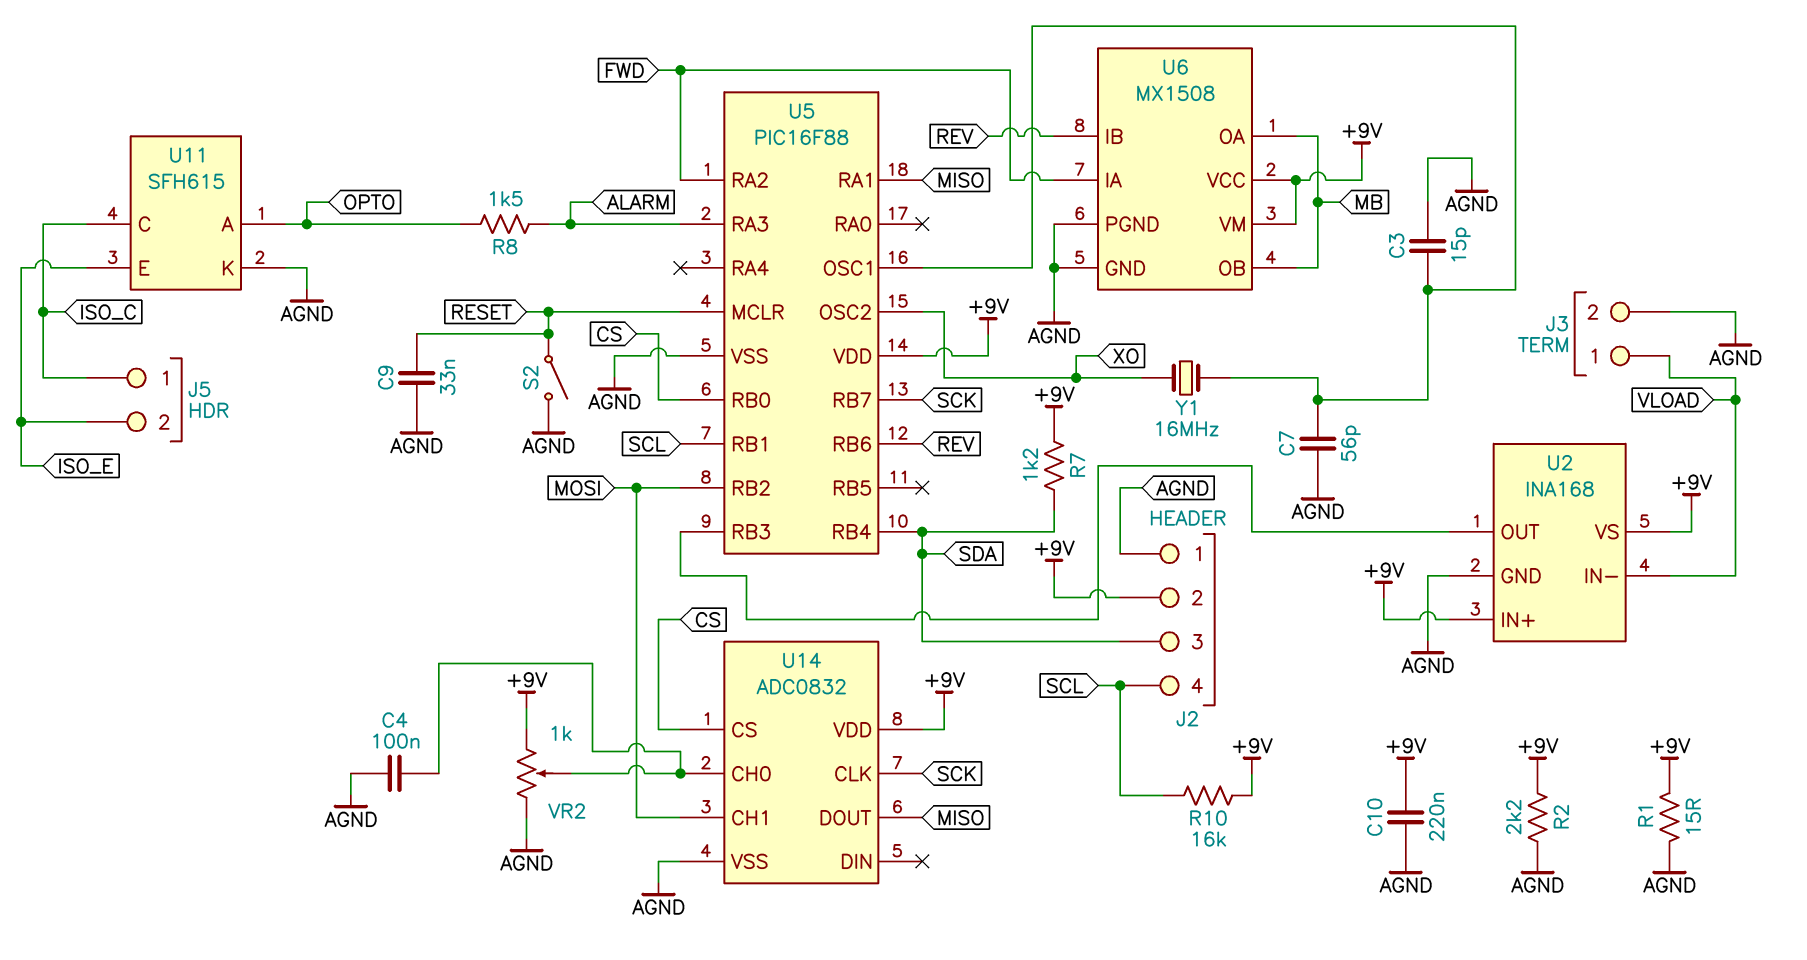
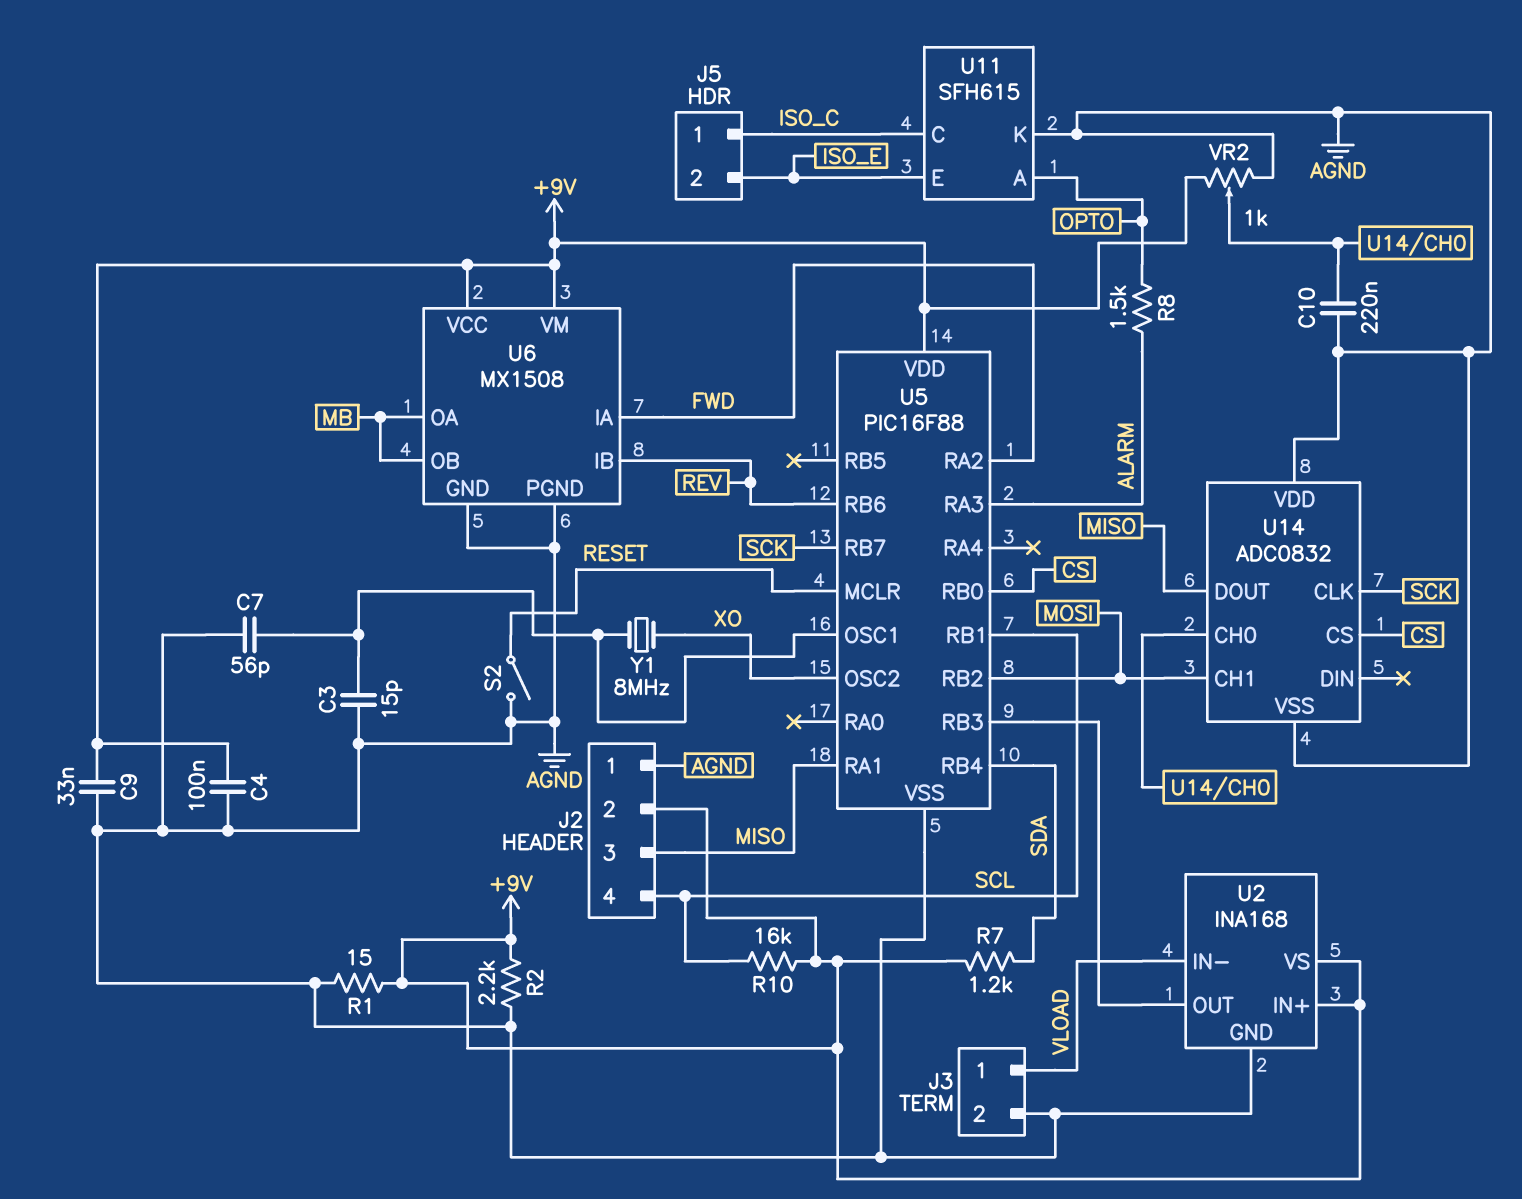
C4: 100nF (AGND, U14/CH0) -> 100nF (+9V, AGND)
C9: 33nF (AGND, RESET) -> 33nF (+9V, AGND)
C10: 220nF (+9V, AGND) -> 220nF (AGND, U14/CH0)
J2 pin 3: SDA -> MISO
U14 pin VDD: +9V -> AGND
Y1: 16MHz (U5/OSC1, XO) -> 8MHz (U5/OSC1, XO)

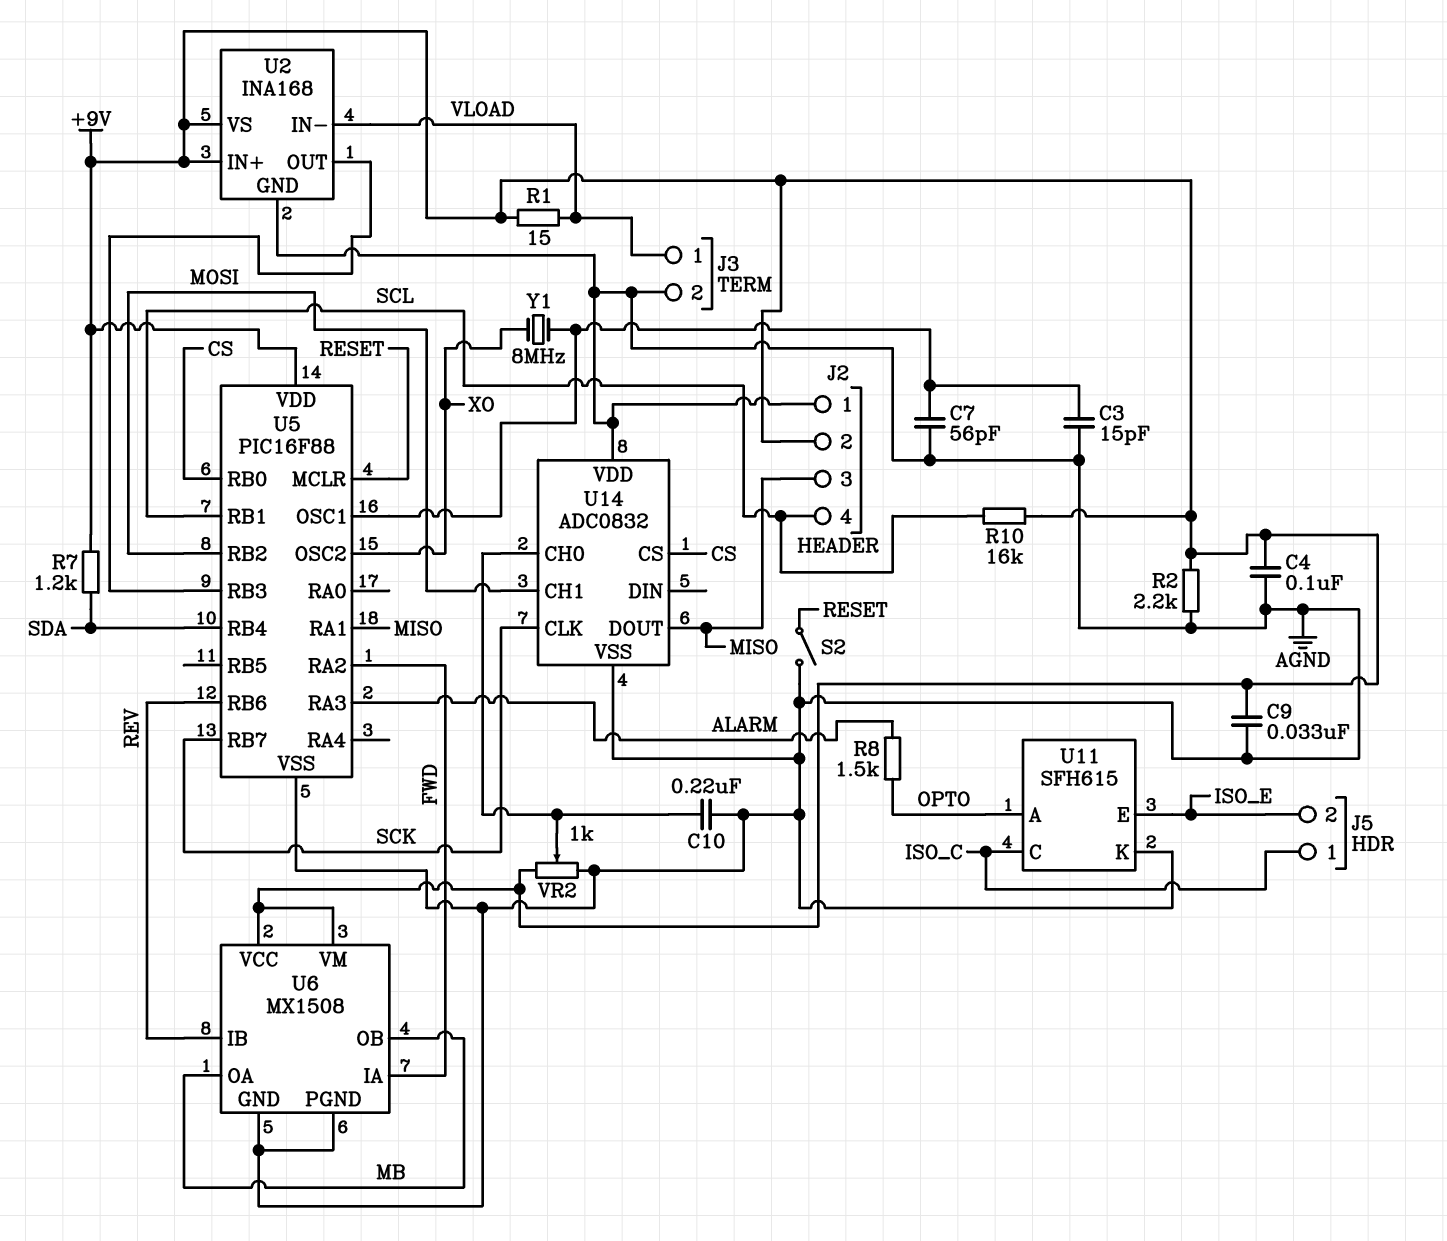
R1: 15 (+9V, AGND) -> 15 (+9V, VLOAD)

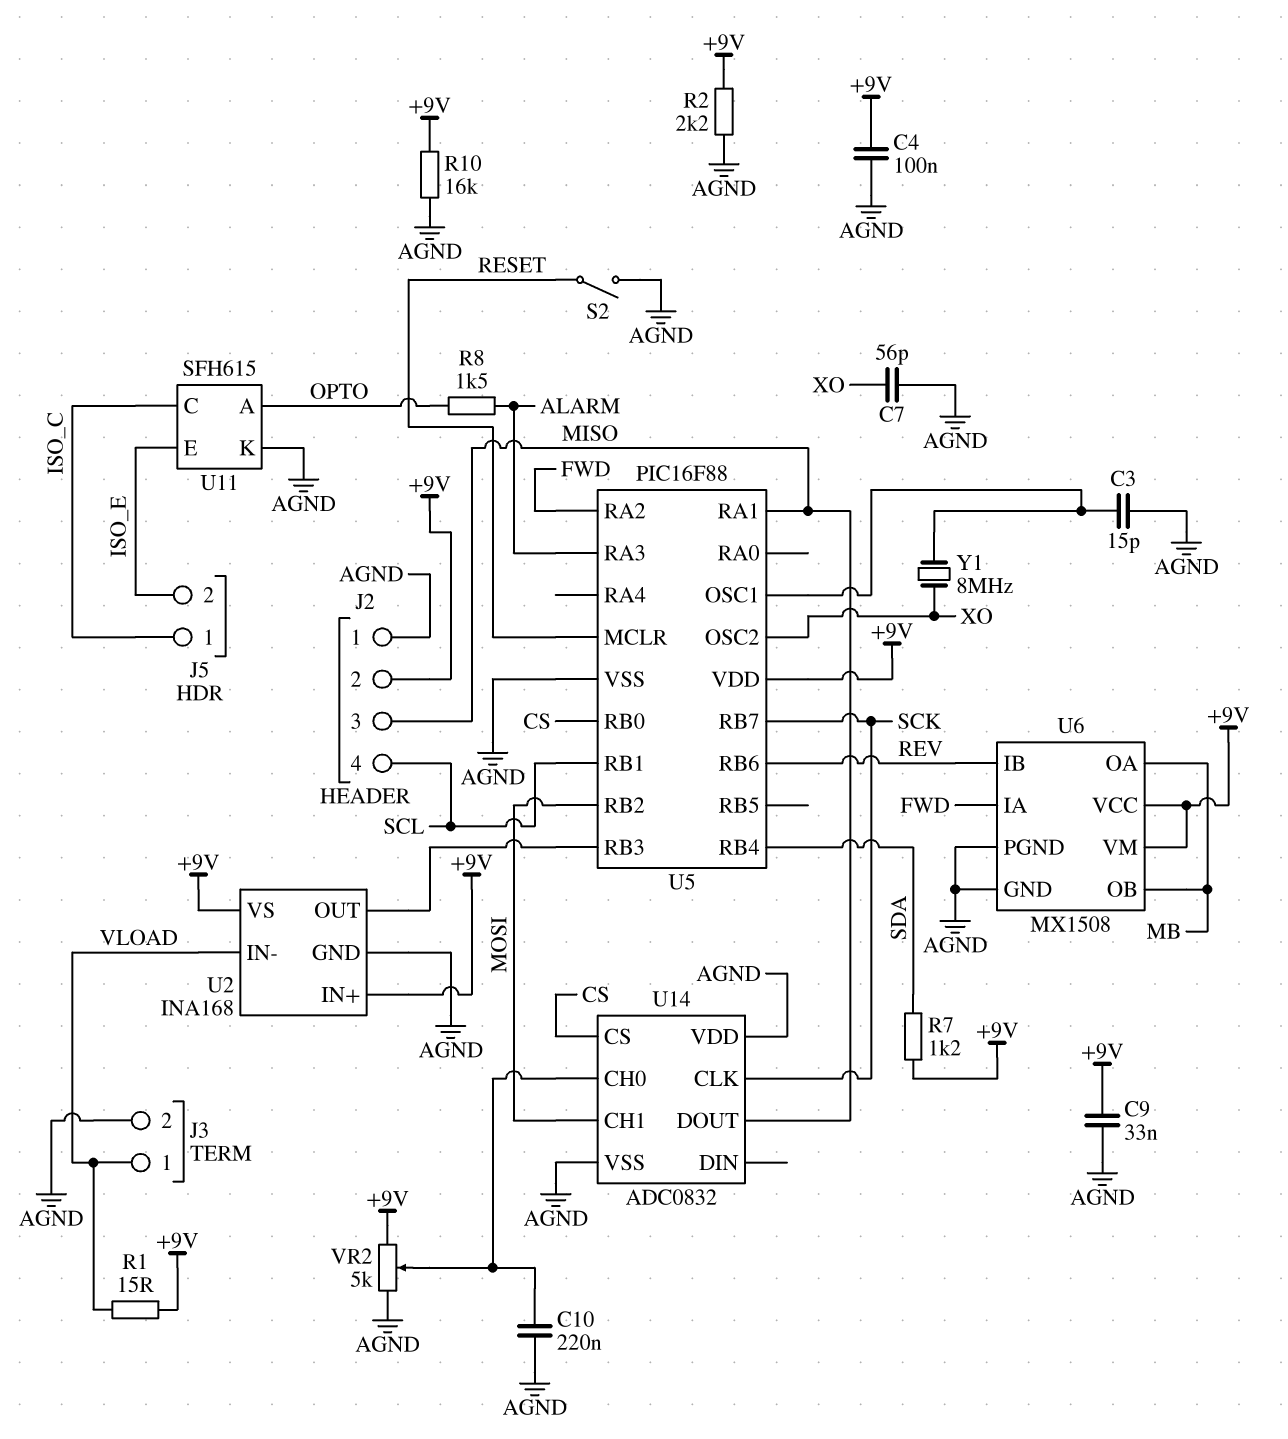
C7: 56pF (AGND, U5/OSC1) -> 56pF (AGND, XO)
R10: 16k (+9V, SCL) -> 16k (+9V, AGND)
VR2: 1k (+9V, AGND, wiper U14/CH0) -> 5k (+9V, AGND, wiper U14/CH0)

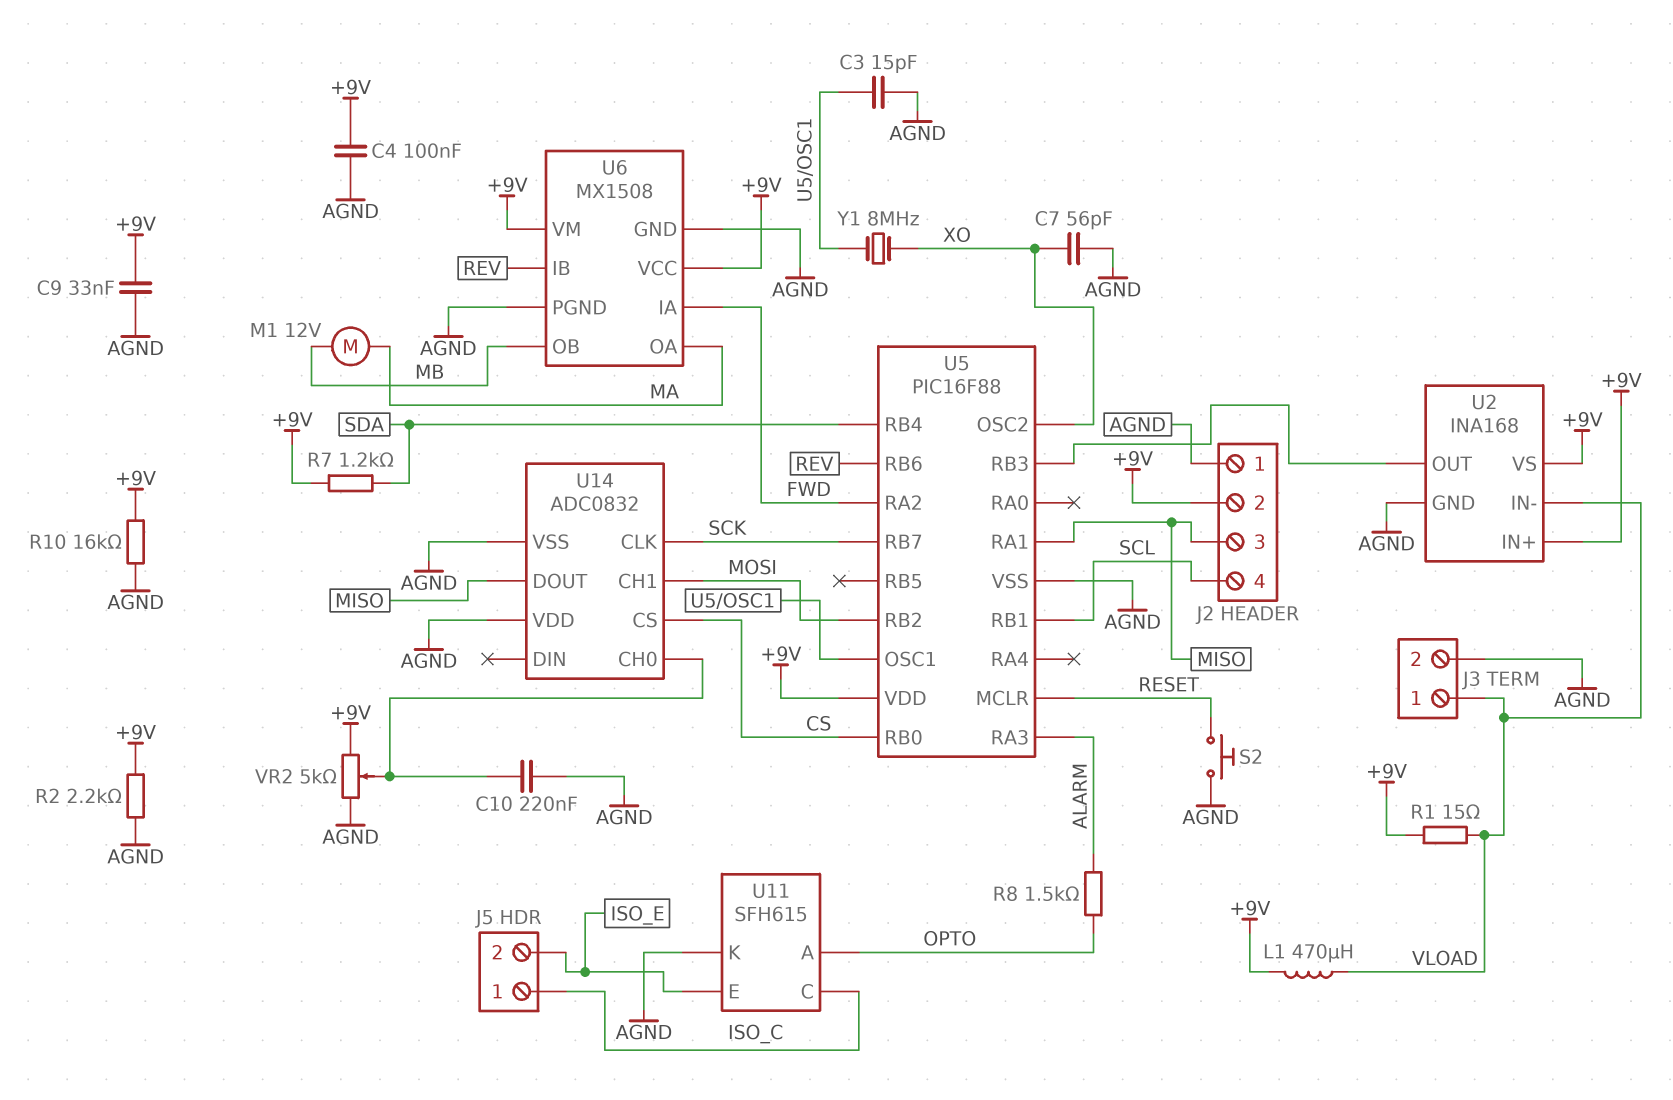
L1: none -> 470uH (+9V, VLOAD)
M1: none -> motor 12V (MA, MB)
S2: switch (AGND, RESET) -> button (AGND, RESET)
U6 pin OA: MB -> MA

